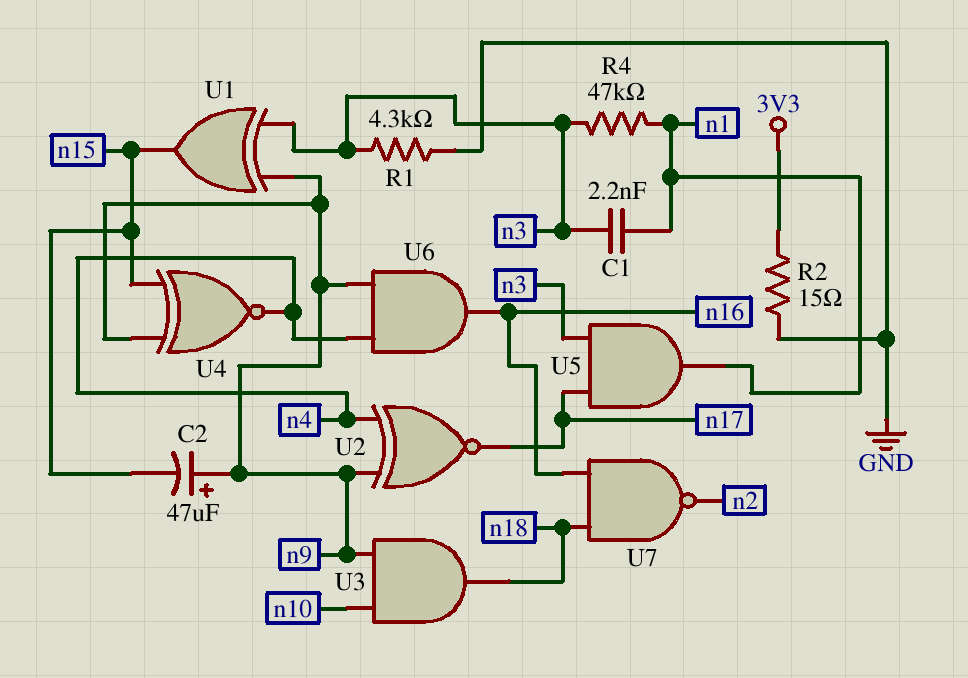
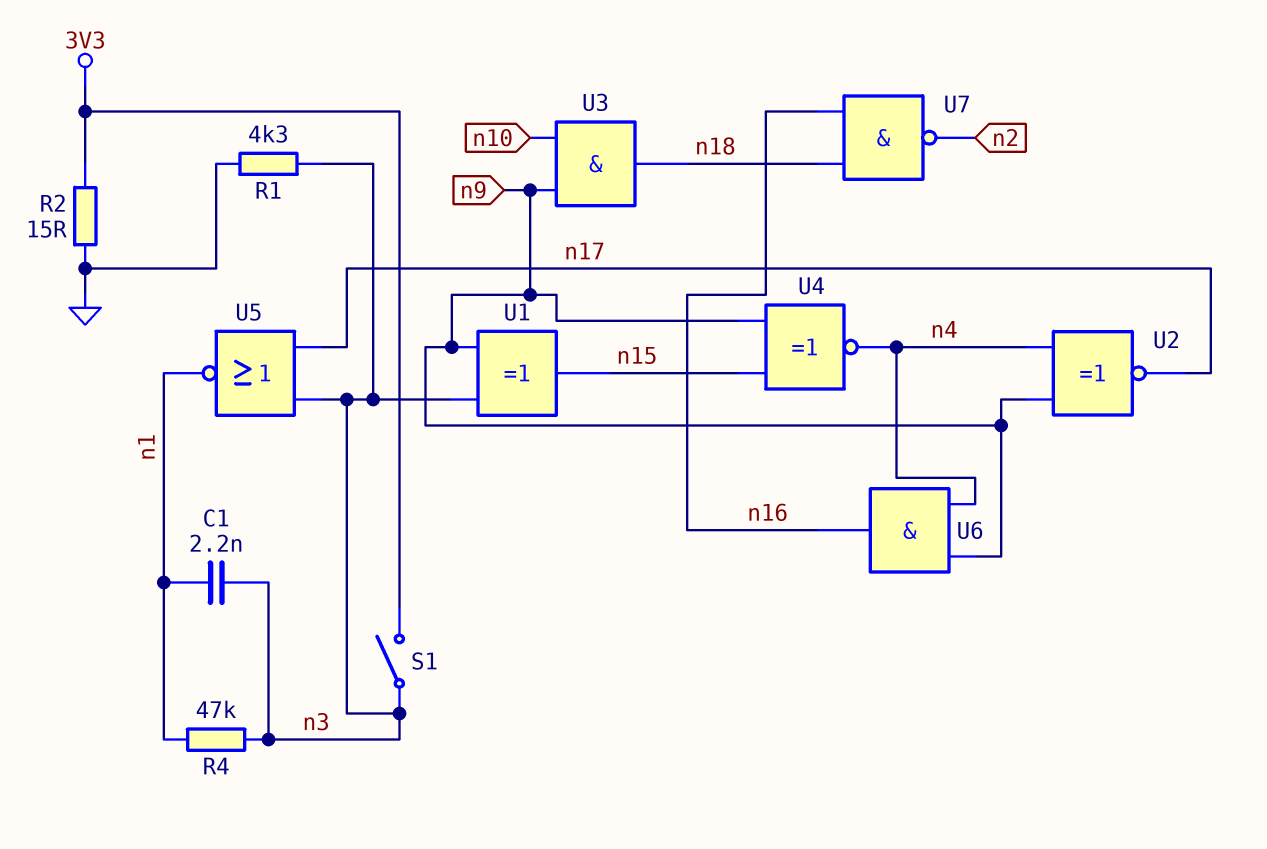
C2: 47uF (plus n9, minus n15) -> none
S1: none -> switch (3V3, n3)
U5: AND (in n3, in n17, out n1) -> NOR (in n3, in n17, out n1)

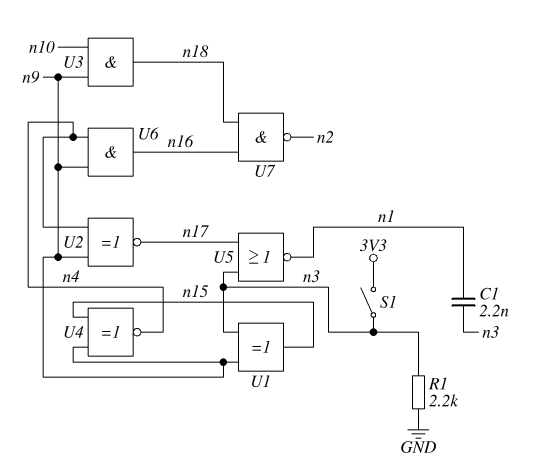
R1: 4.3k (GND, n3) -> 2.2k (GND, n3)
R2: 15 (3V3, GND) -> none
R4: 47k (n1, n3) -> none

